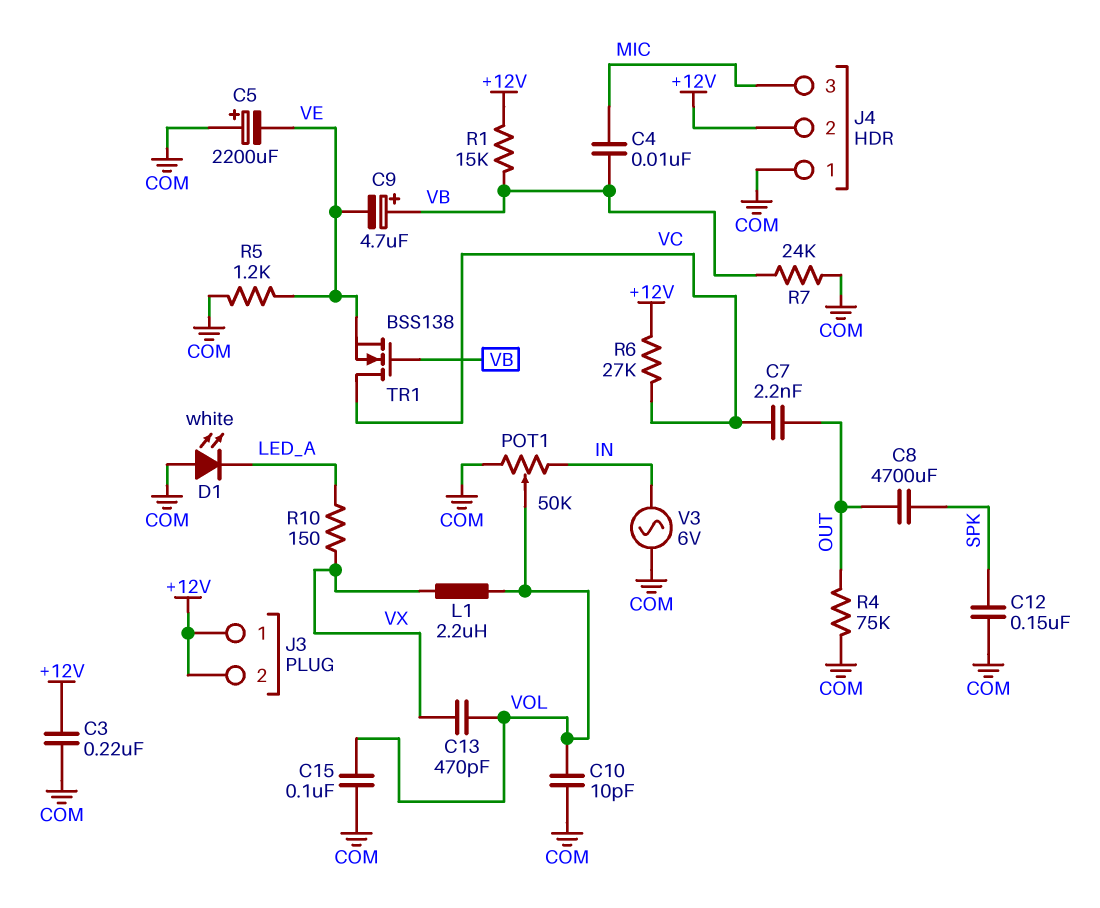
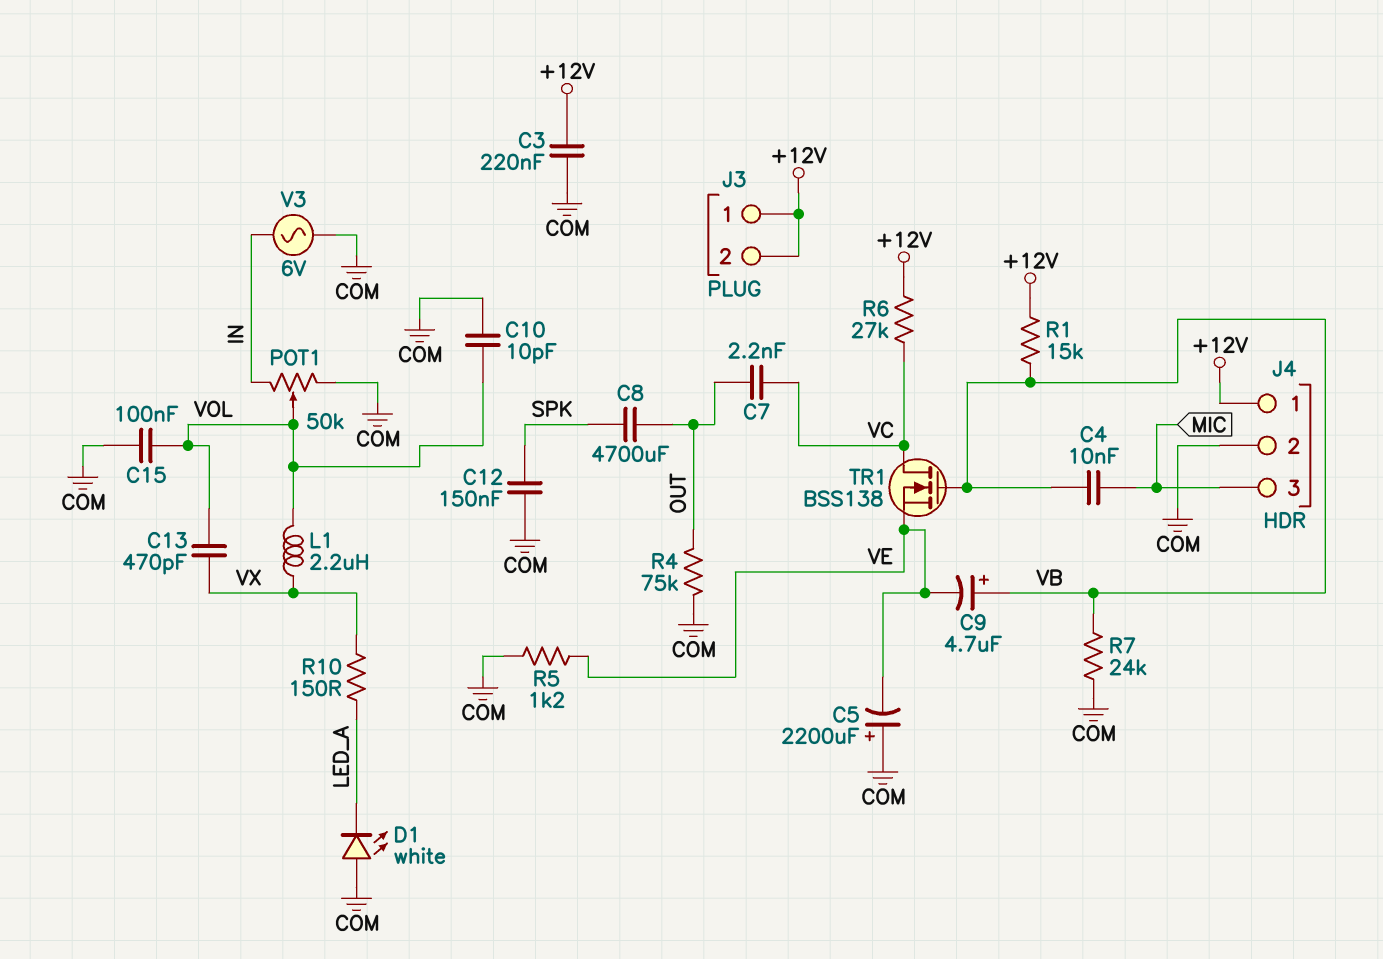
J4 pin 1: COM -> +12V
J4 pin 2: +12V -> COM

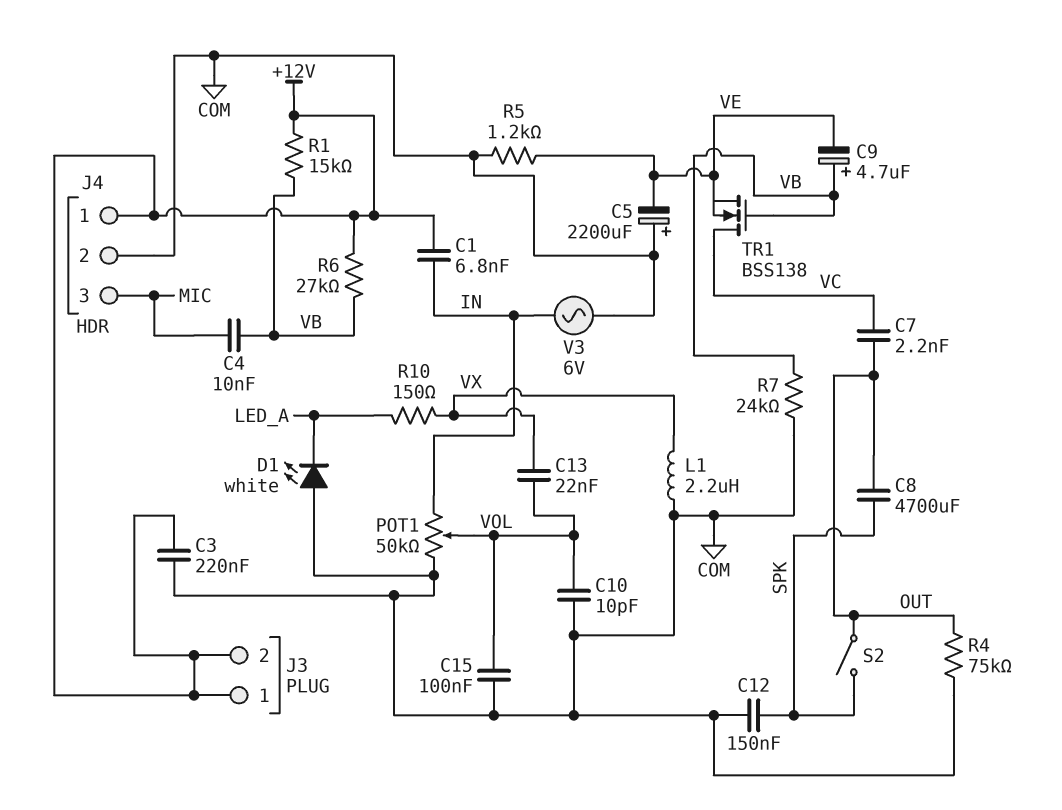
C1: none -> 6.8nF (+12V, IN)
C13: 470pF (VOL, VX) -> 22nF (VOL, VX)
L1: 2.2uH (VOL, VX) -> 2.2uH (COM, VX)
R6: 27k (+12V, VC) -> 27k (+12V, VB)
S2: none -> switch (OUT, SPK)

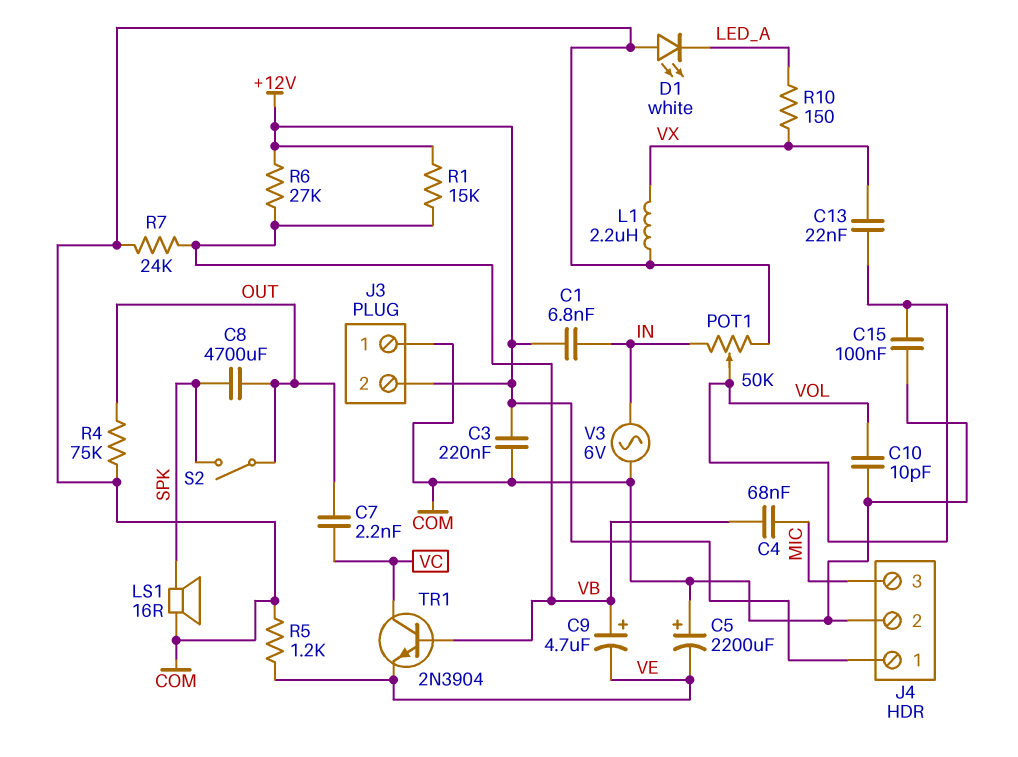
C4: 10nF (MIC, VB) -> 68nF (MIC, VB)
C12: 150nF (COM, SPK) -> none
J3 pin 1: +12V -> COM
LS1: none -> speaker 16R (COM, SPK)
TR1: NMOS BSS138 (G VB, D VC, S VE) -> NPN 2N3904 (B VB, C VC, E VE)

